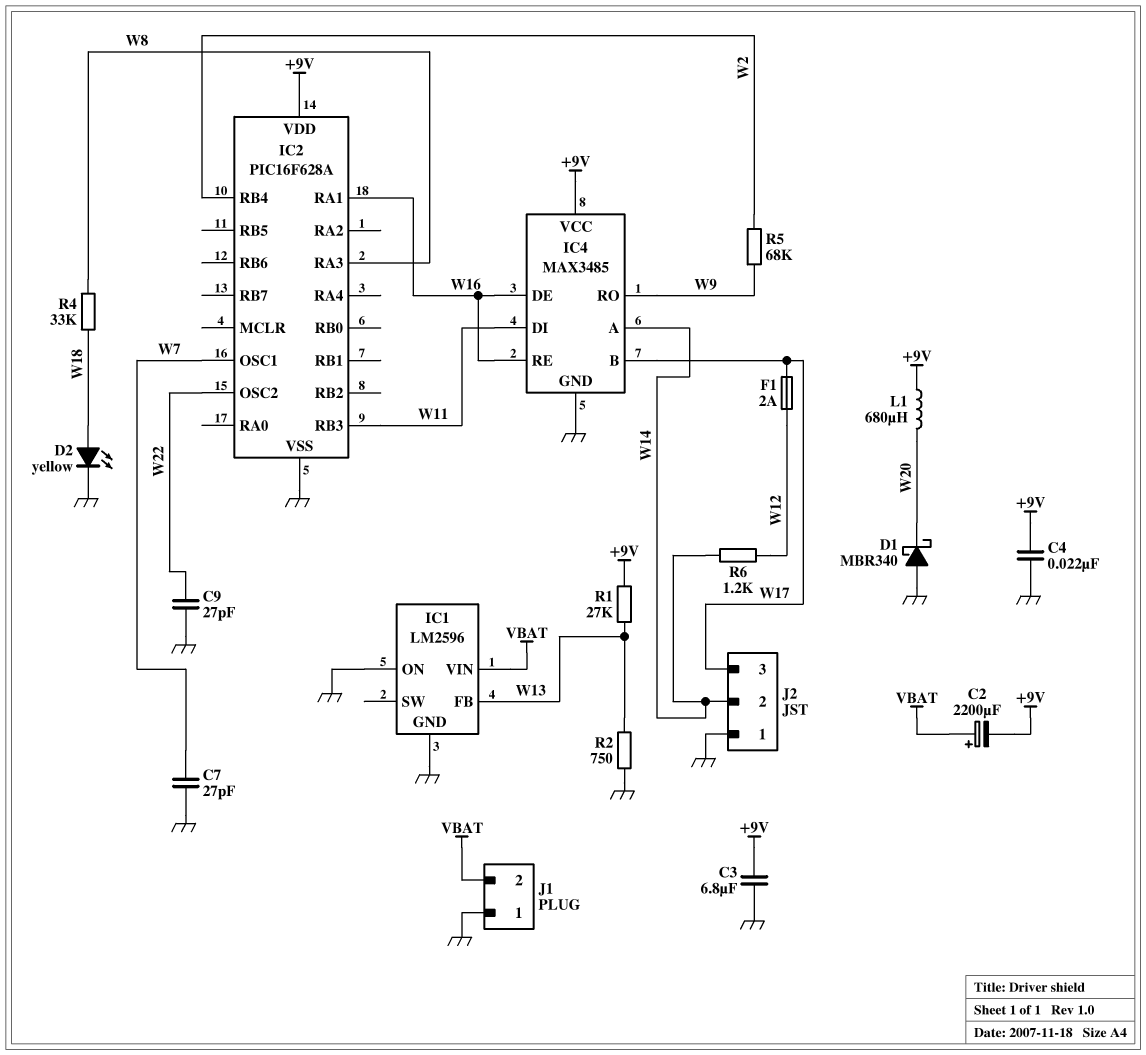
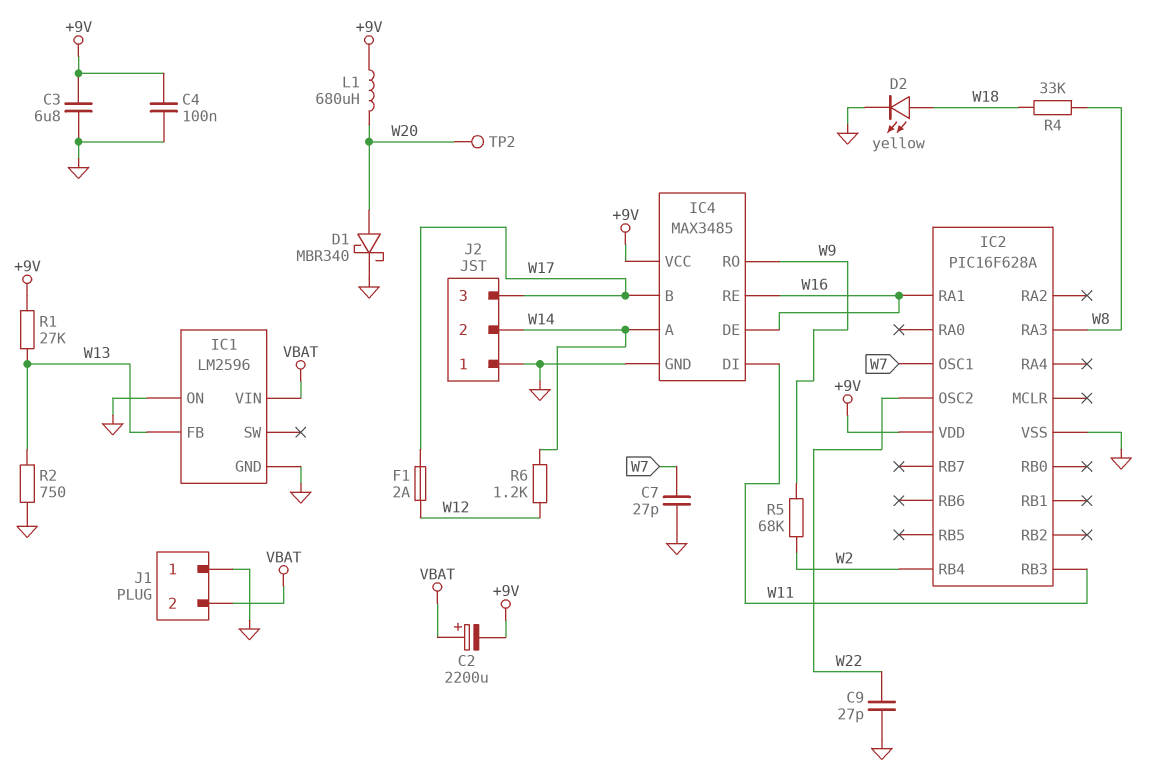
C4: 22nF (+9V, GND) -> 100nF (+9V, GND)
D1: schottky MBR340 (A GND, K W20) -> schottky MBR340 (A W20, K GND)
TP2: none -> test point (W20)

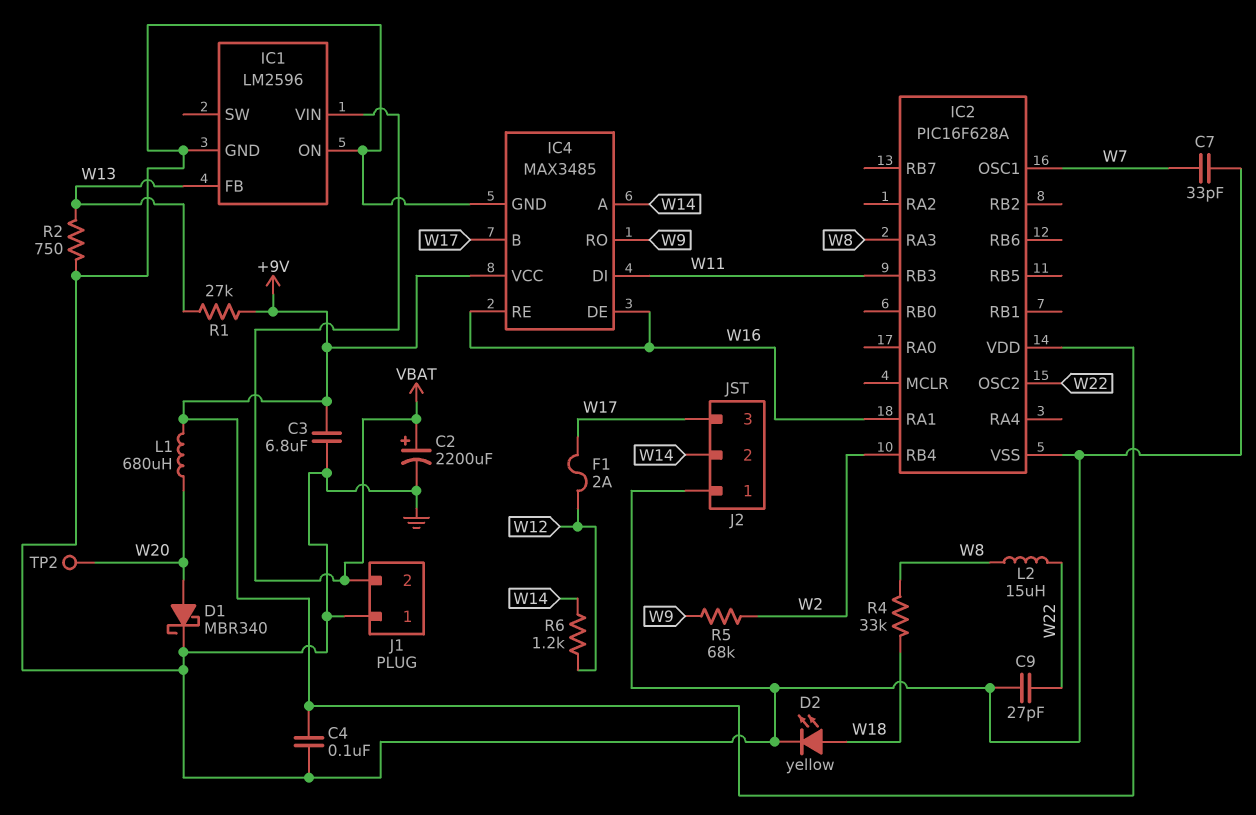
C2: 2200uF (plus VBAT, minus +9V) -> 2200uF (plus VBAT, minus GND)
C7: 27pF (GND, W7) -> 33pF (GND, W7)
L2: none -> 15uH (W8, W22)

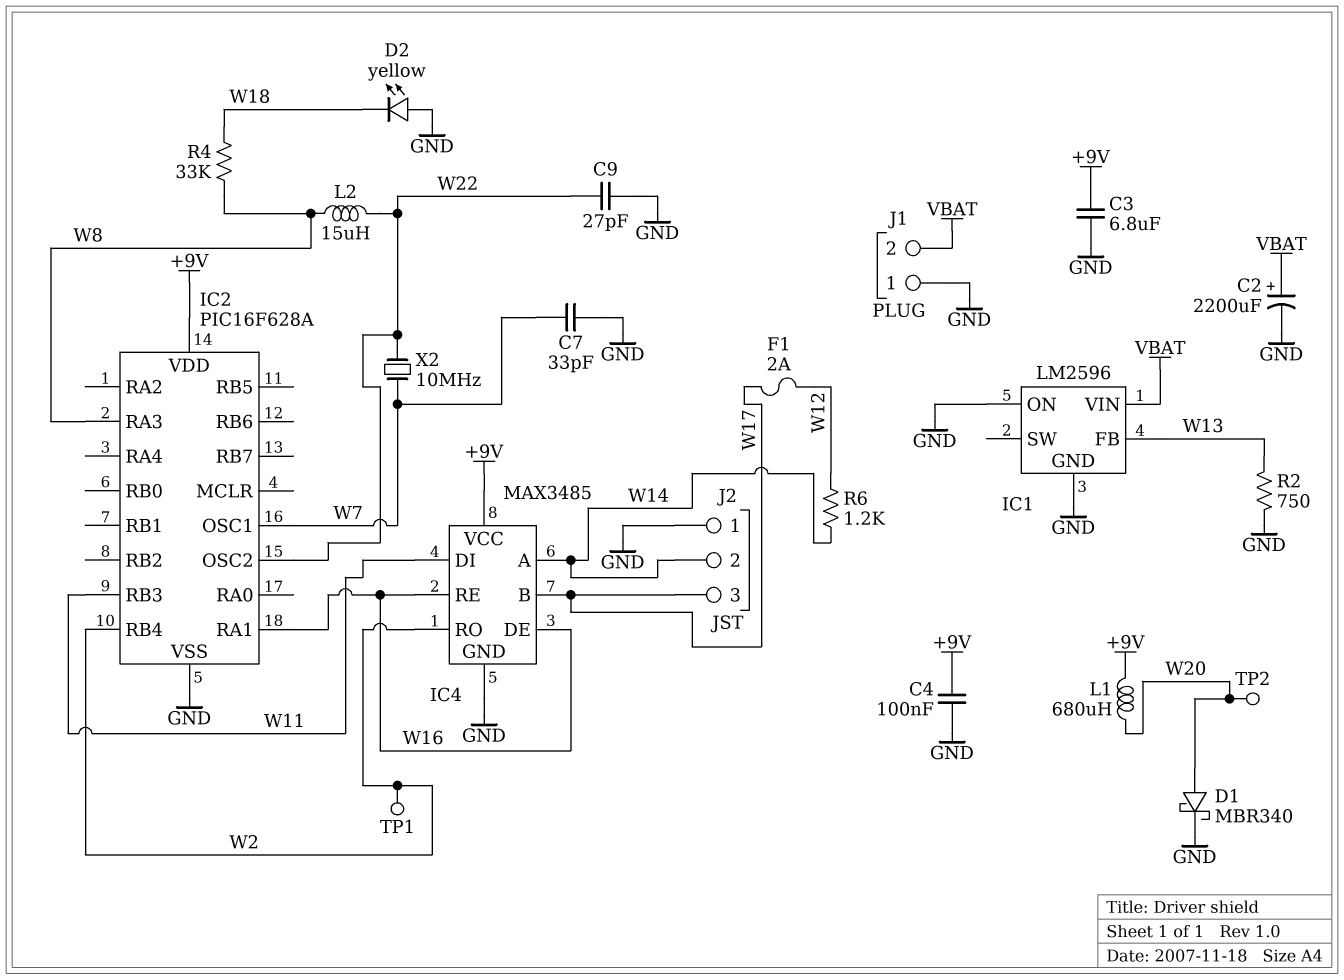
D2: LED yellow (A W18, K GND) -> LED yellow (A GND, K W18)
IC4 pin RO: W9 -> W2
R1: 27k (+9V, W13) -> none
R5: 68k (W2, W9) -> none
TP1: none -> test point (W2)
X2: none -> 10MHz (W7, W22)

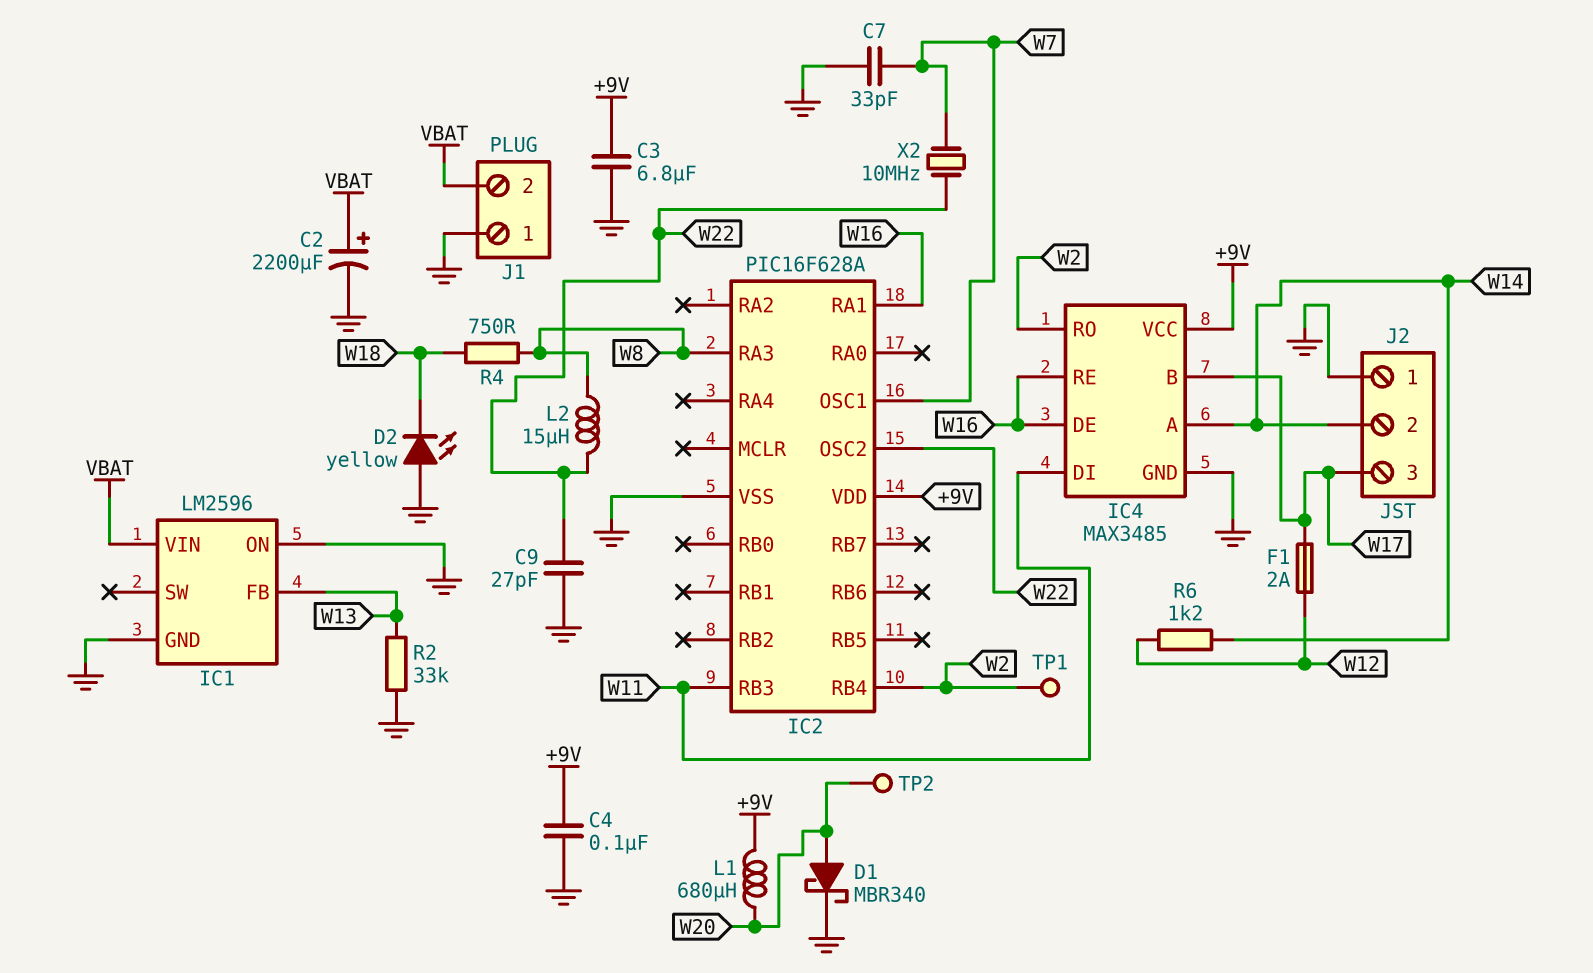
R2: 750 (GND, W13) -> 33k (GND, W13)
R4: 33k (W8, W18) -> 750 (W8, W18)

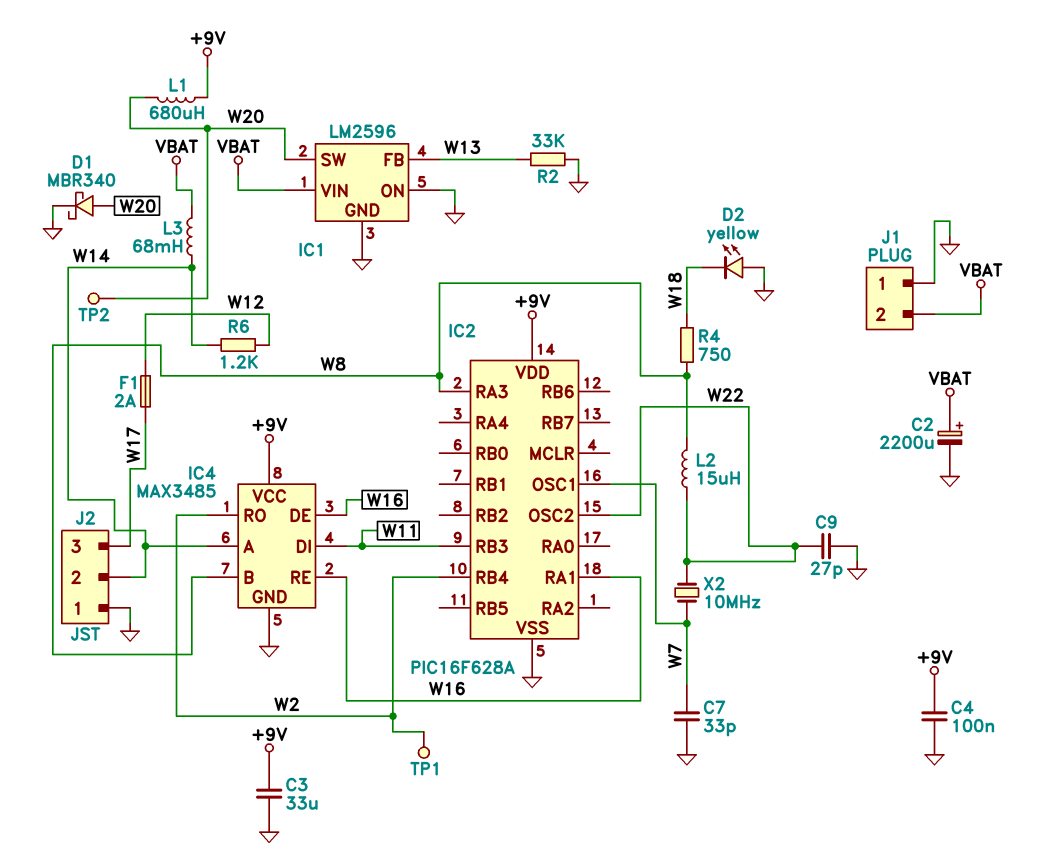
C3: 6.8uF (+9V, GND) -> 33uF (+9V, GND)
IC1 pin SW: none -> W20
IC4 pin B: W17 -> W8
L3: none -> 68mH (VBAT, W14)

